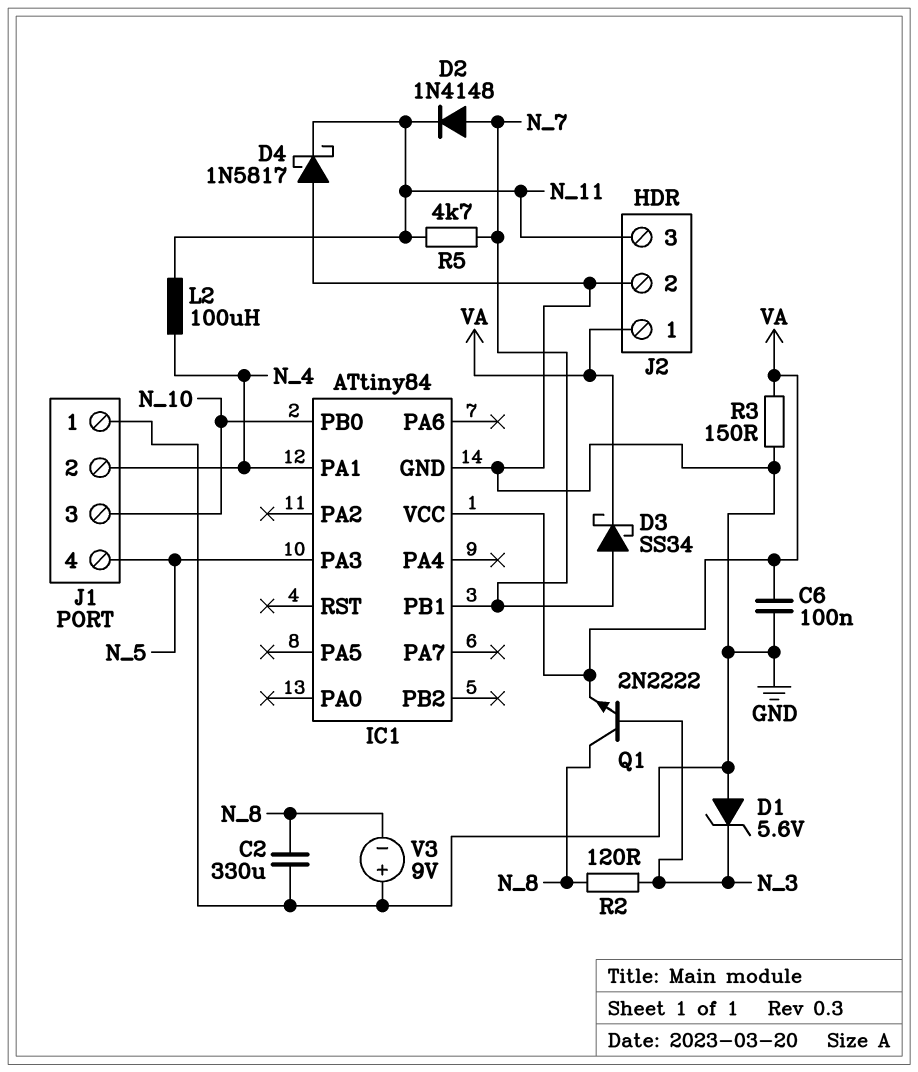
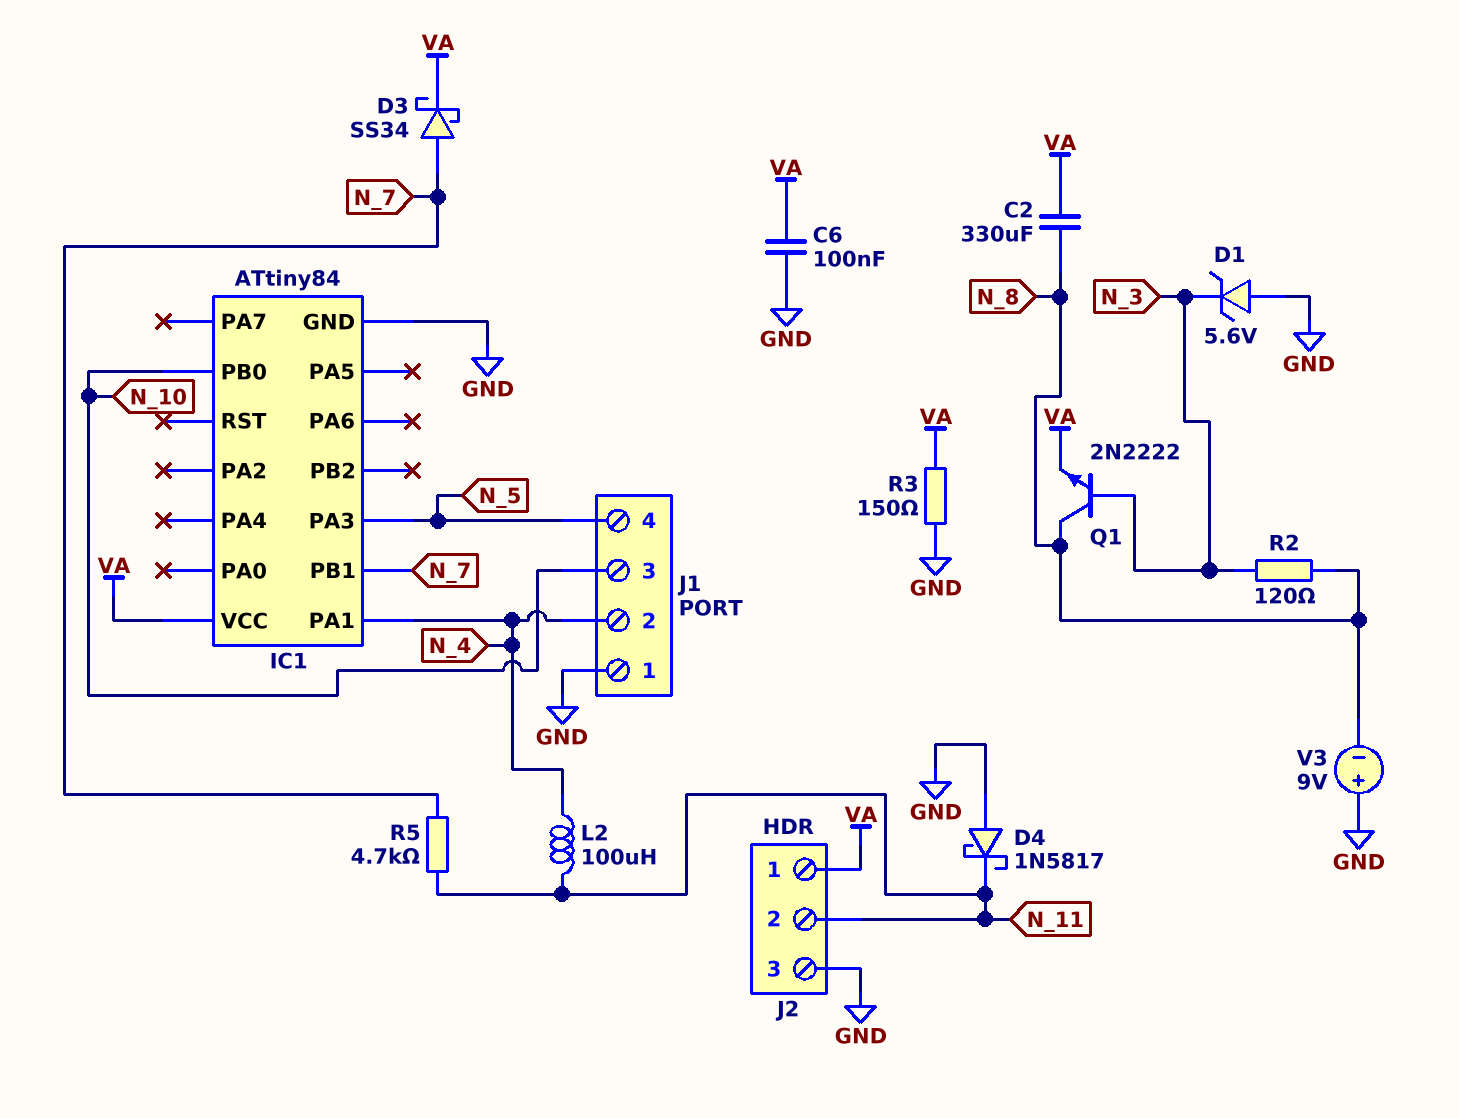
C2: 330uF (GND, N_8) -> 330uF (N_8, VA)
D2: diode 1N4148 (A N_7, K N_11) -> none
J2 pin 2: GND -> N_11
J2 pin 3: N_11 -> GND

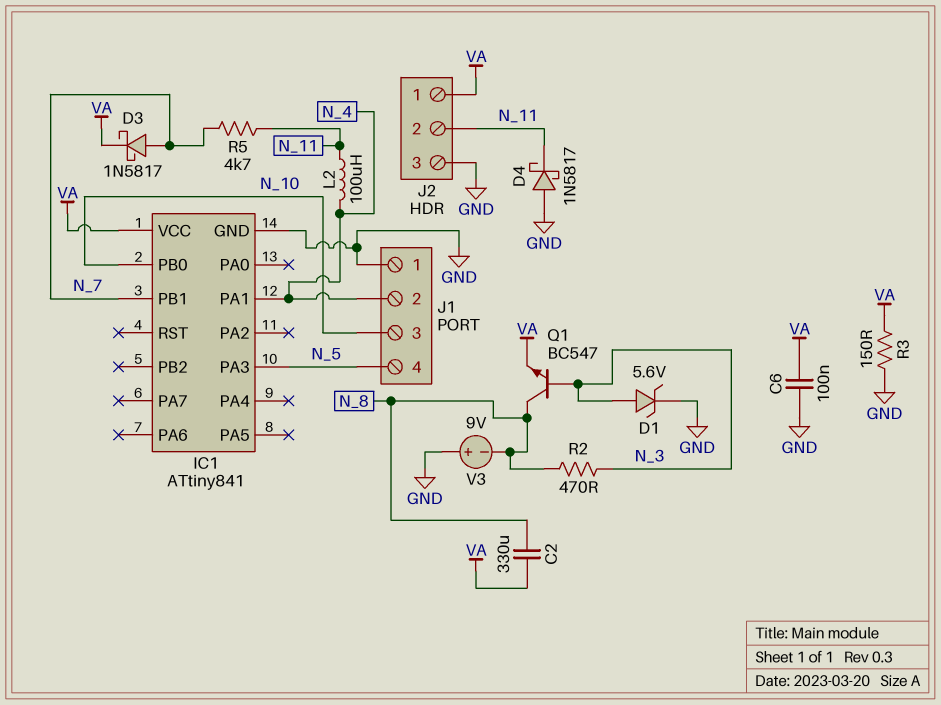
D1: zener 5.6V (A GND, K N_3) -> zener 5.6V (A N_3, K GND)
D3: schottky SS34 (A N_7, K VA) -> schottky 1N5817 (A N_7, K VA)
IC1: ATtiny84 -> ATtiny841
Q1: NPN 2N2222 (B N_3, C N_8, E VA) -> NPN BC547 (B N_3, C N_8, E VA)
R2: 120 (N_3, N_8) -> 470 (N_3, N_8)

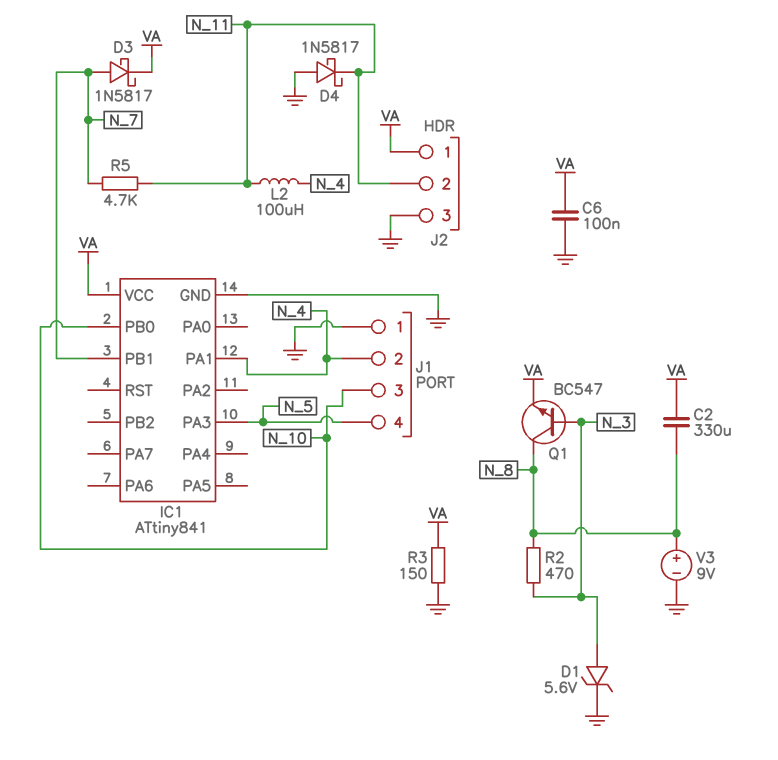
V3: 9V (plus GND, minus N_8) -> 9V (plus N_8, minus GND)

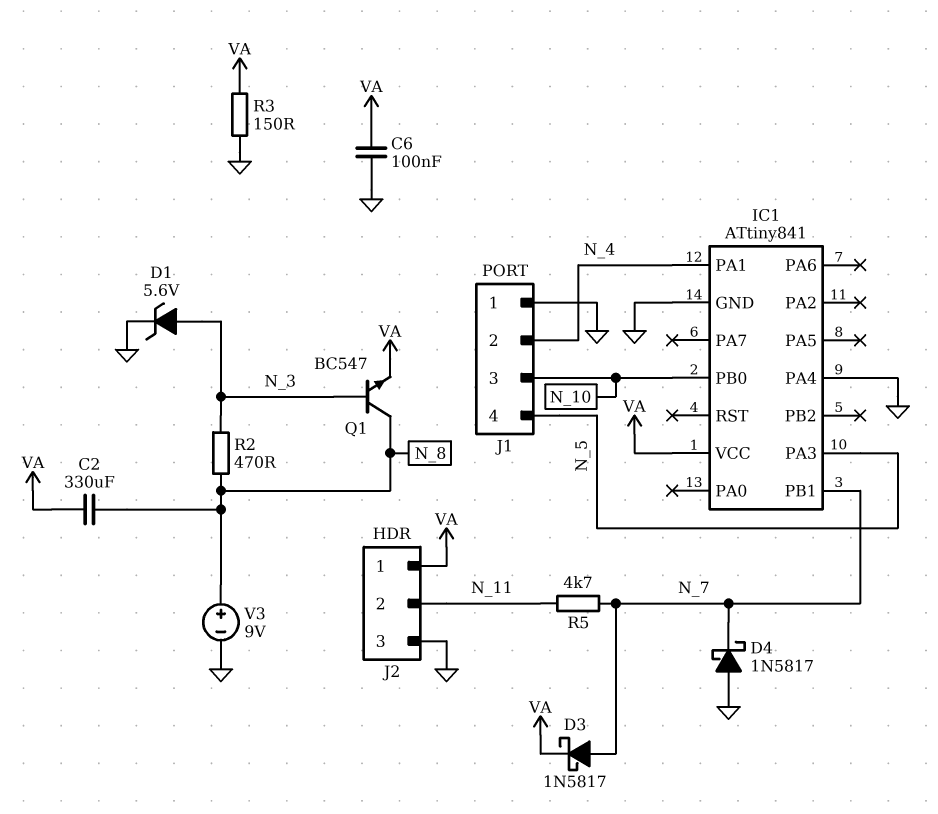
D4: schottky 1N5817 (A GND, K N_11) -> schottky 1N5817 (A GND, K N_7)
IC1 pin PA4: none -> GND
L2: 100uH (N_4, N_11) -> none

